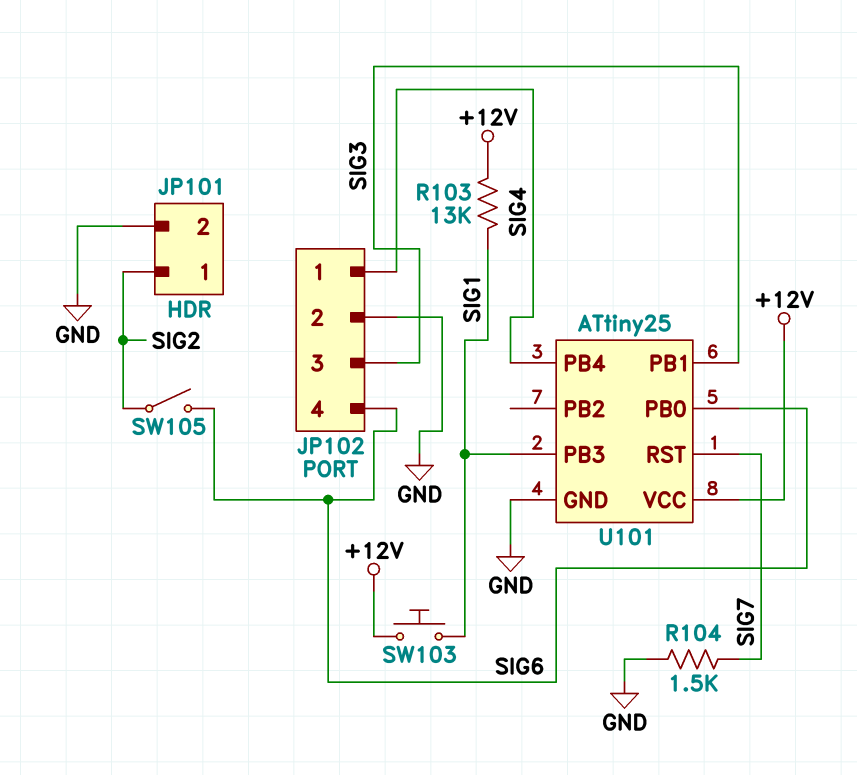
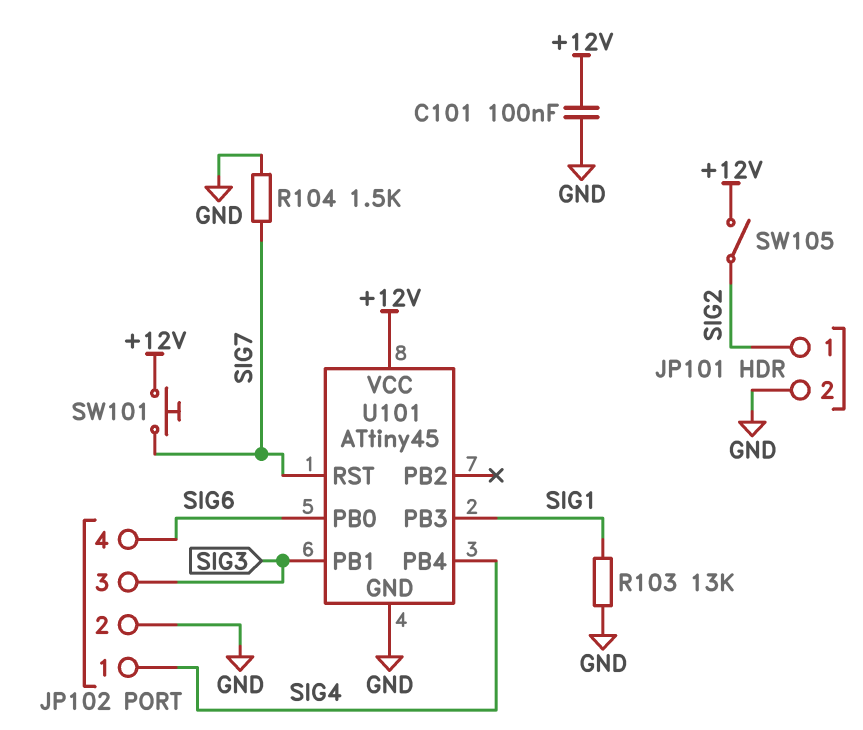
C101: none -> 100nF (+12V, GND)
R103: 13k (+12V, SIG1) -> 13k (GND, SIG1)
SW101: none -> button (+12V, SIG7)
SW103: button (+12V, SIG1) -> none
SW105: switch (SIG2, SIG6) -> switch (+12V, SIG2)
U101: ATtiny25 -> ATtiny45

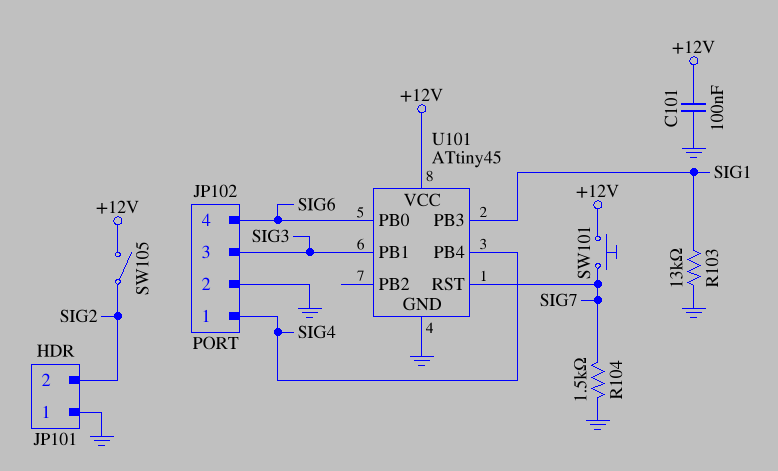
JP101 pin 1: SIG2 -> GND
JP101 pin 2: GND -> SIG2

